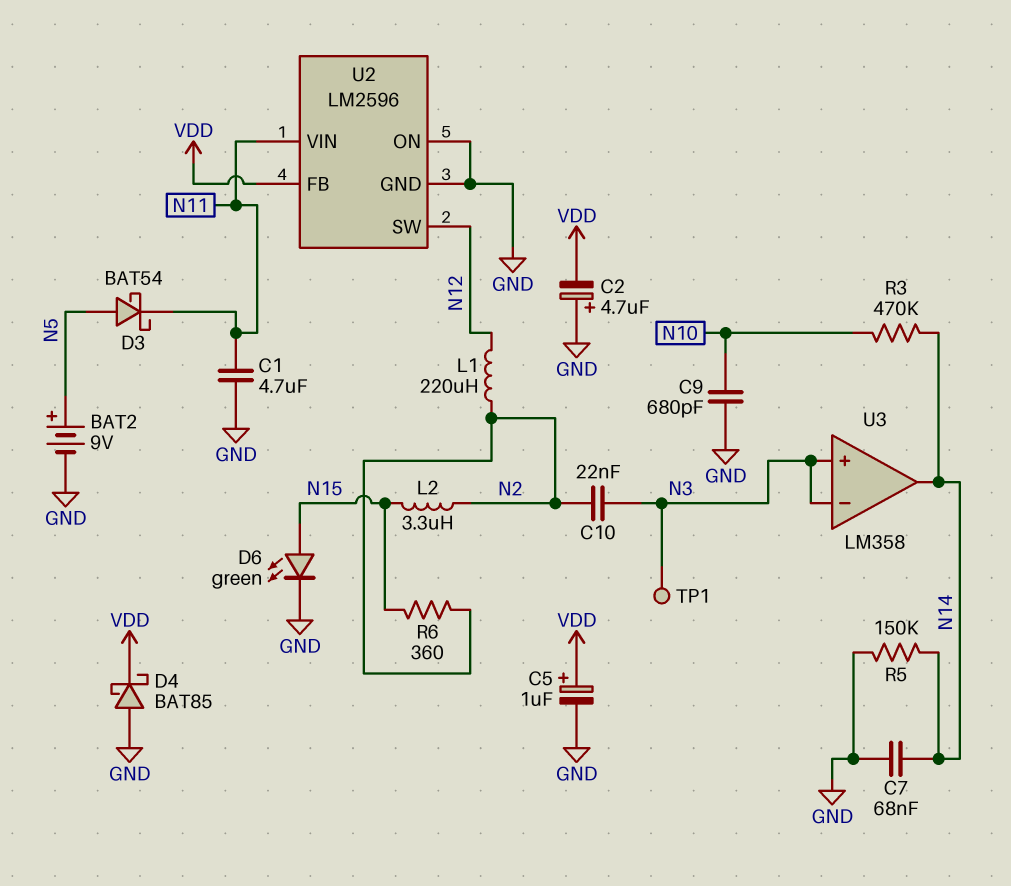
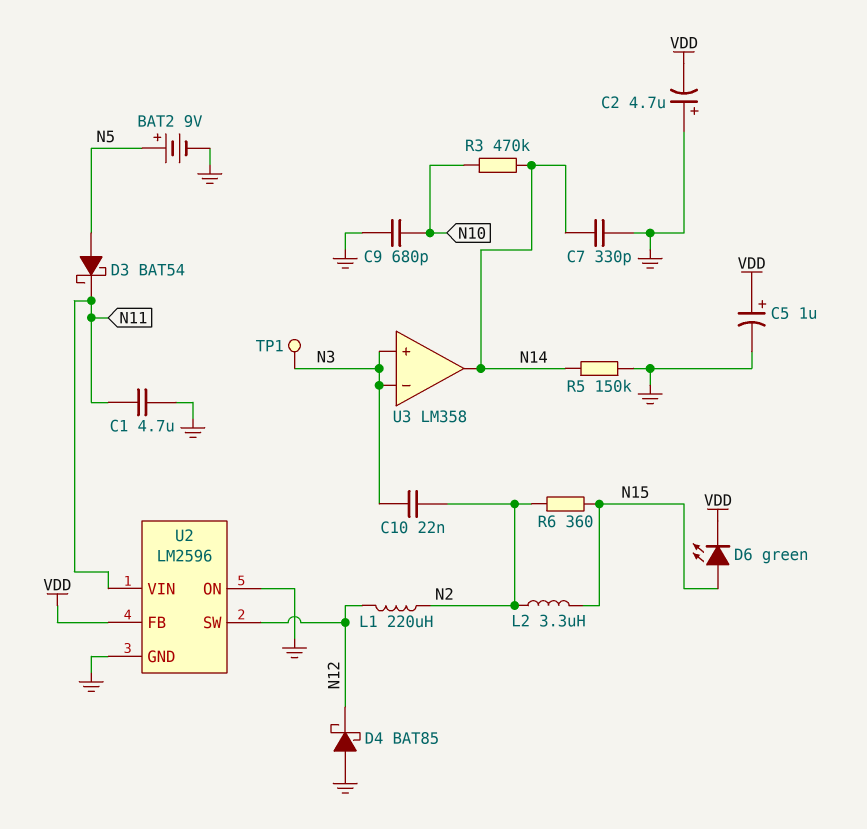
C7: 68nF (GND, N14) -> 330pF (GND, N14)
D4: schottky BAT85 (A GND, K VDD) -> schottky BAT85 (A GND, K N12)
D6: LED green (A N15, K GND) -> LED green (A N15, K VDD)

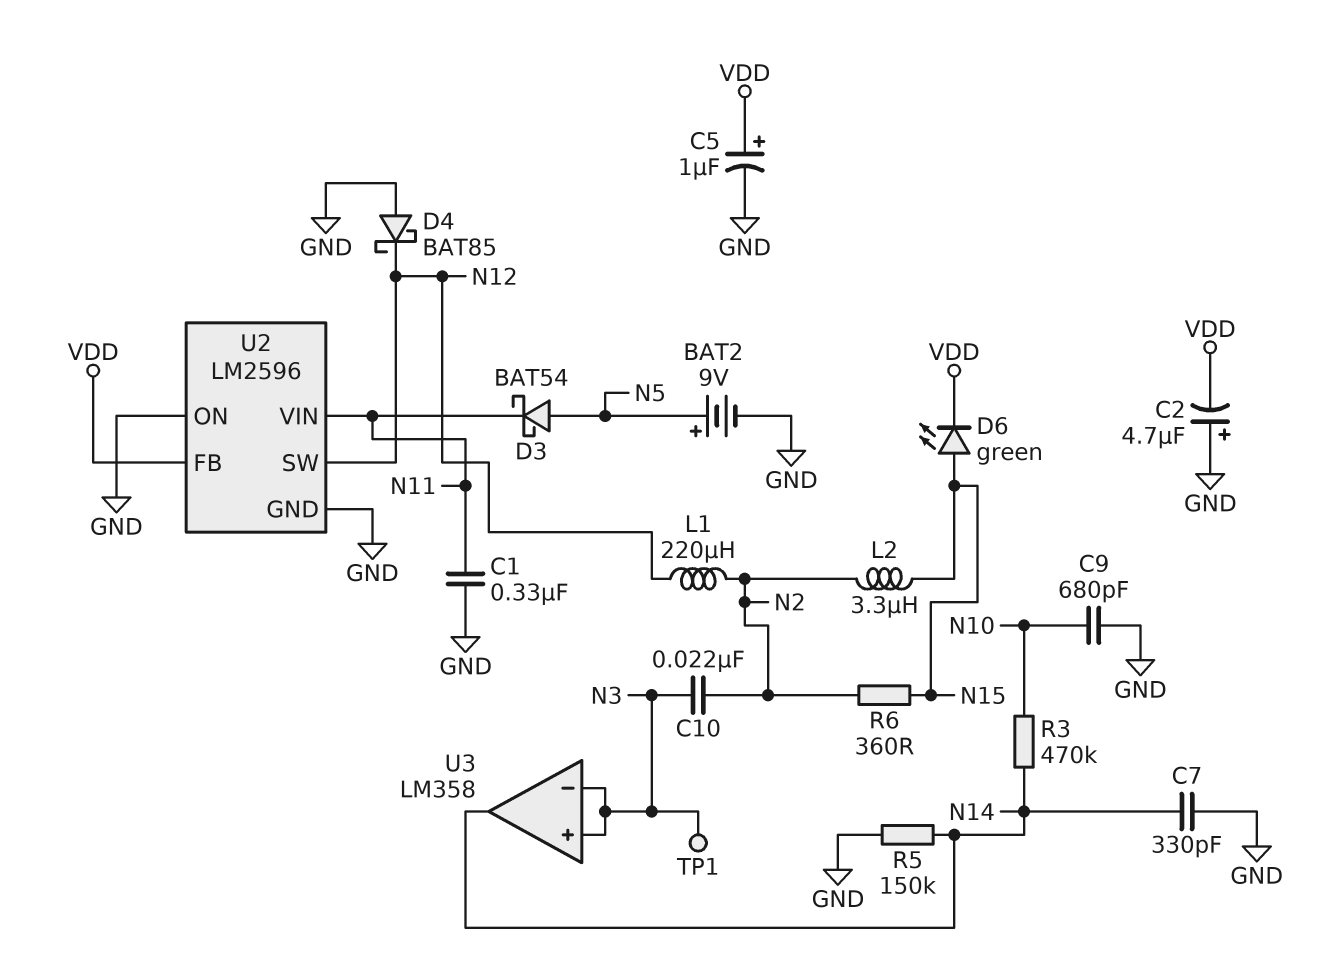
C1: 4.7uF (GND, N11) -> 330nF (GND, N11)

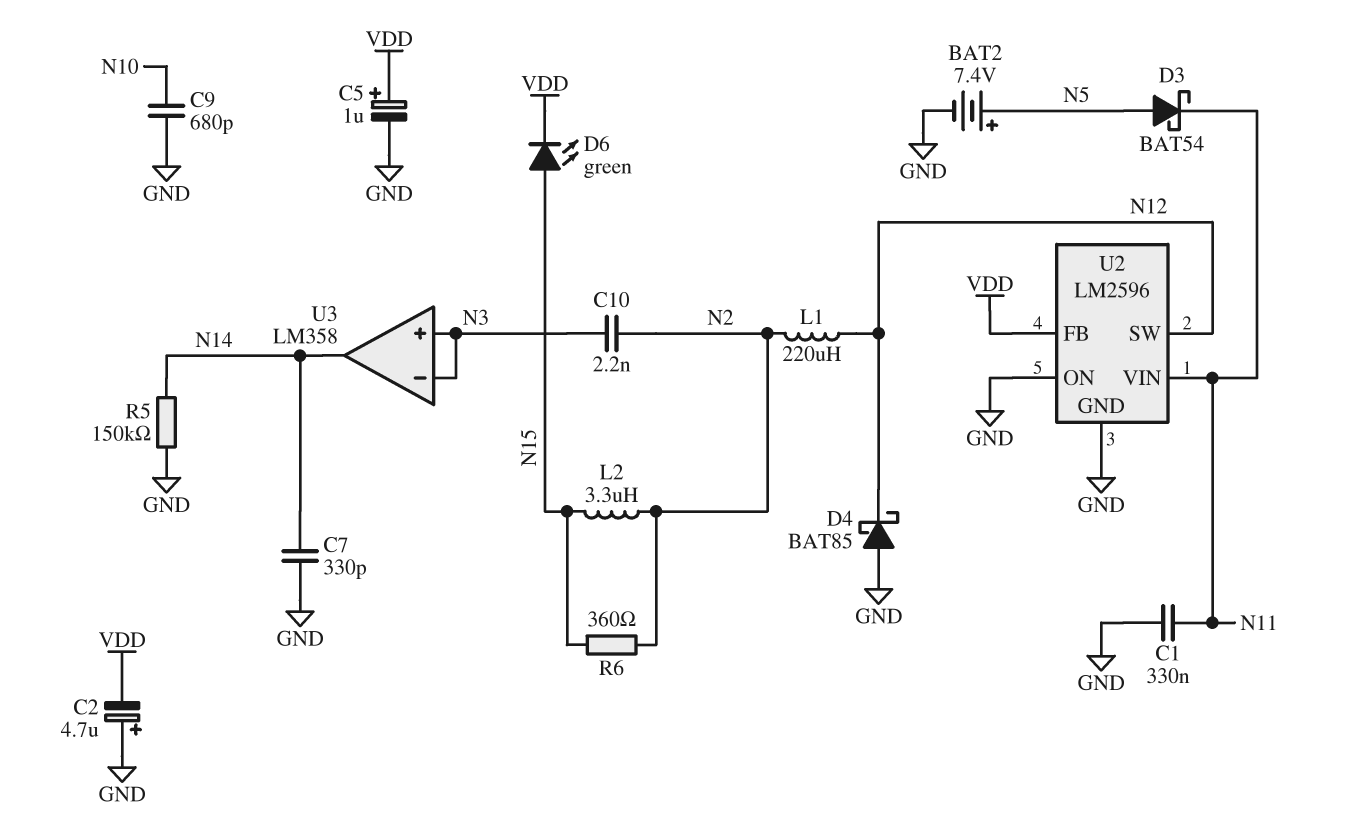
BAT2: 9V (plus N5, minus GND) -> 7.4V (plus N5, minus GND)
C10: 22nF (N2, N3) -> 2.2nF (N2, N3)
R3: 470k (N10, N14) -> none
TP1: test point (N3) -> none

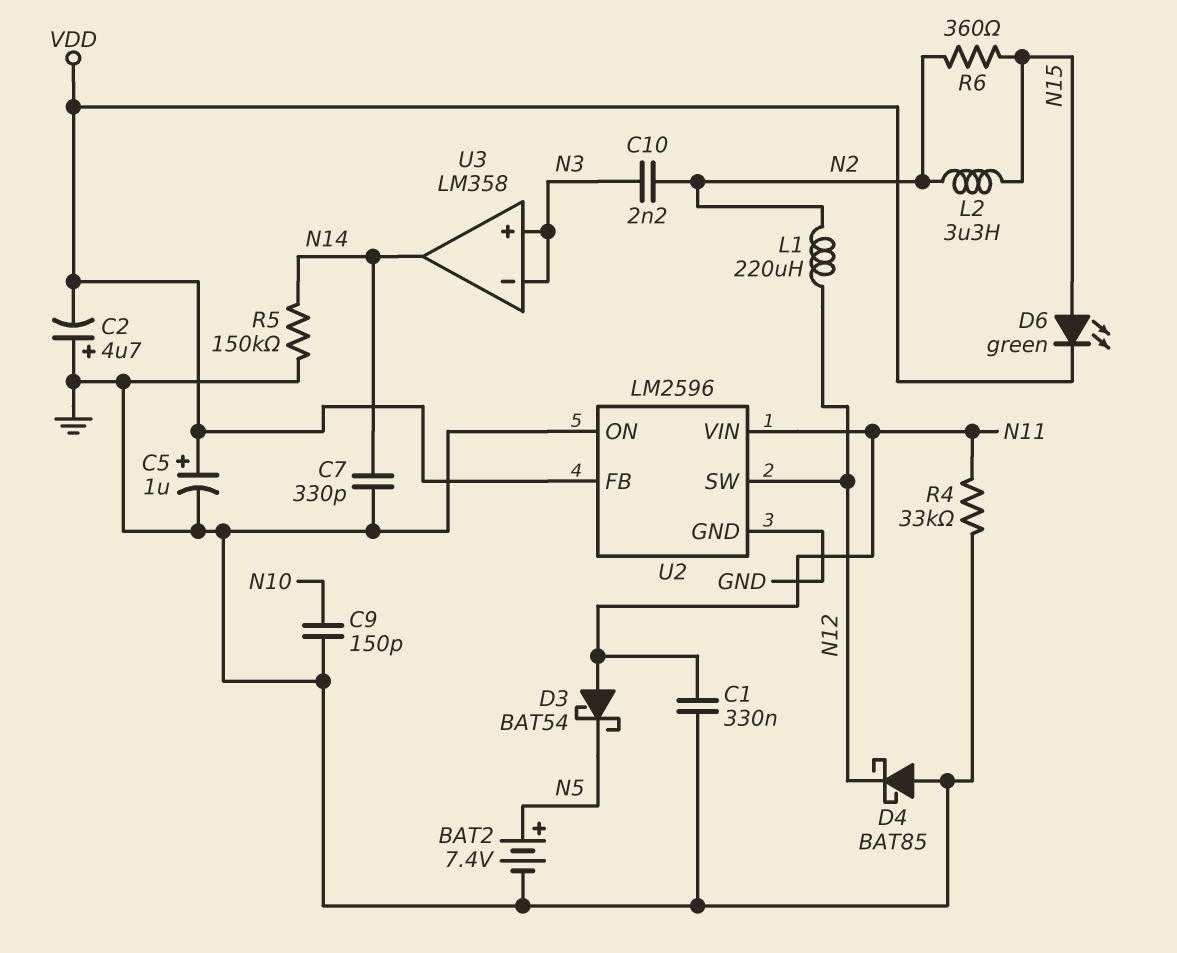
C9: 680pF (GND, N10) -> 150pF (GND, N10)
D3: schottky BAT54 (A N5, K N11) -> schottky BAT54 (A N11, K N5)
R4: none -> 33k (GND, N11)

